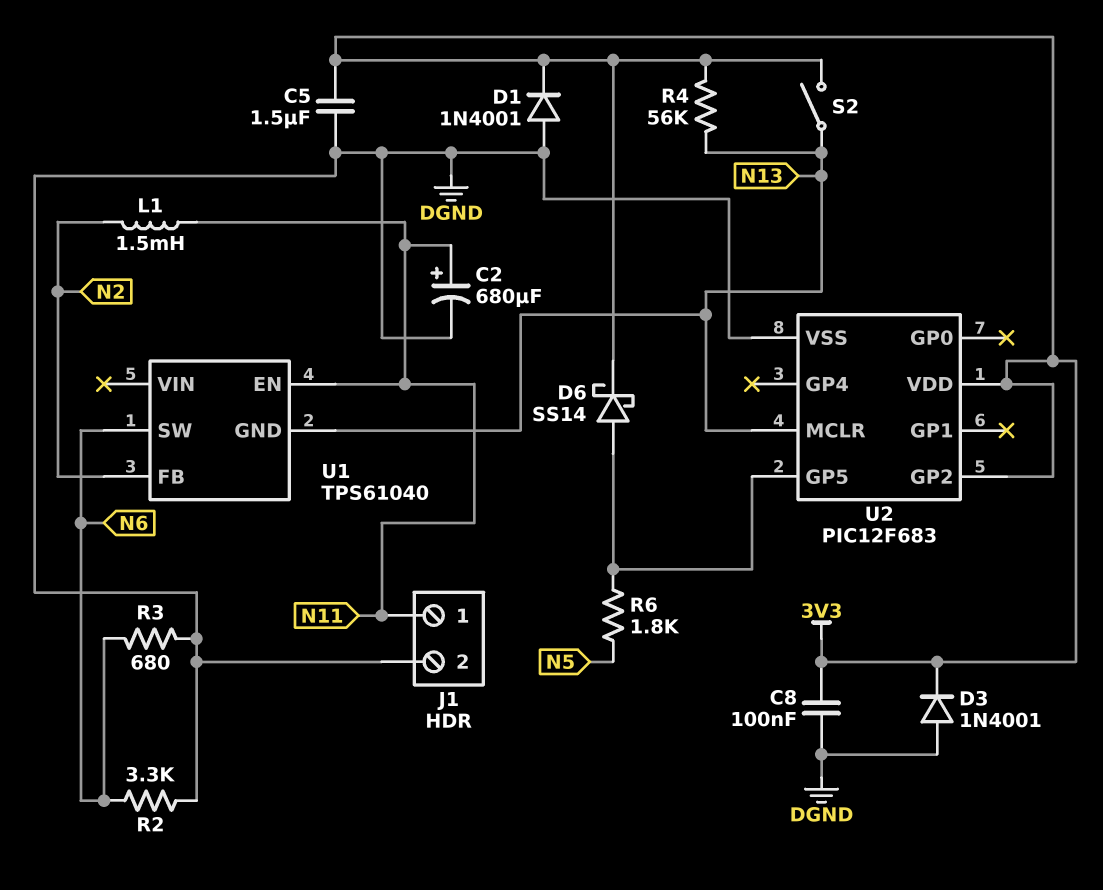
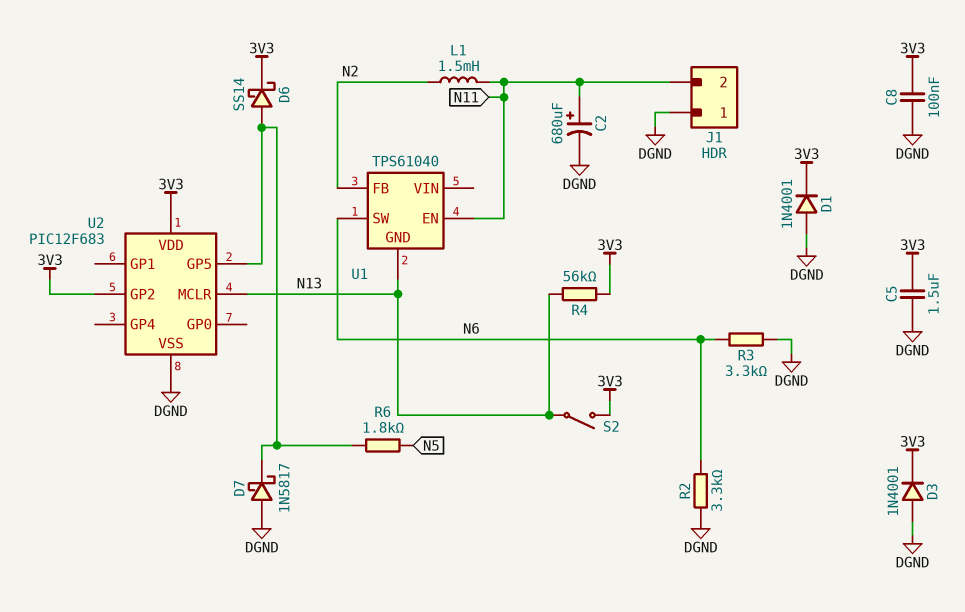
D7: none -> schottky 1N5817 (A DGND, K U2/GP5)
J1 pin 1: N11 -> DGND
J1 pin 2: DGND -> N11
R3: 680 (DGND, N6) -> 3.3k (DGND, N6)

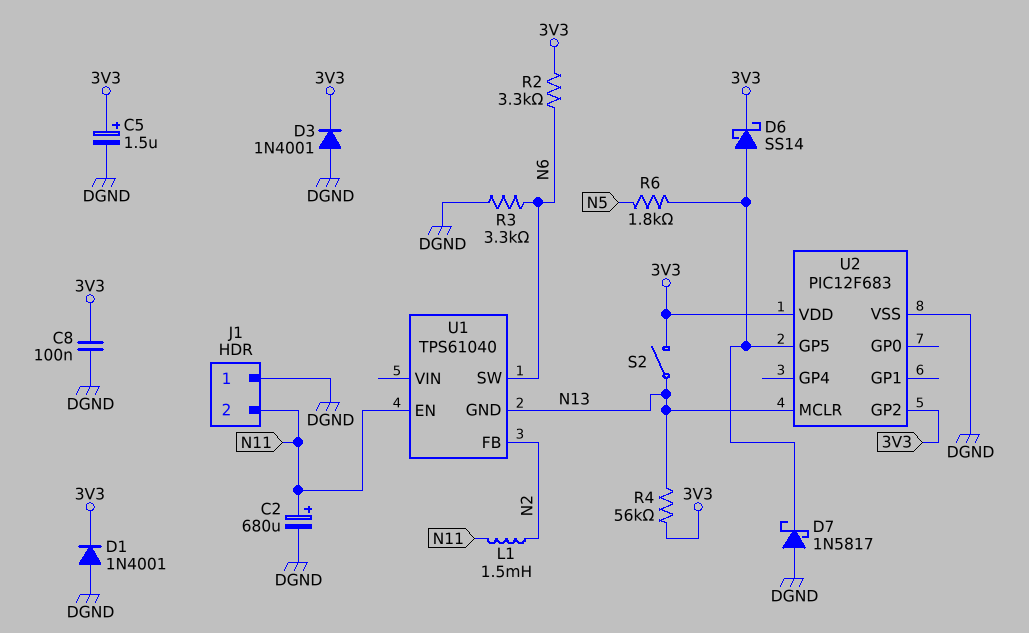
C5: 1.5uF (3V3, DGND) -> 1.5uF (plus 3V3, minus DGND)
R2: 3.3k (DGND, N6) -> 3.3k (3V3, N6)

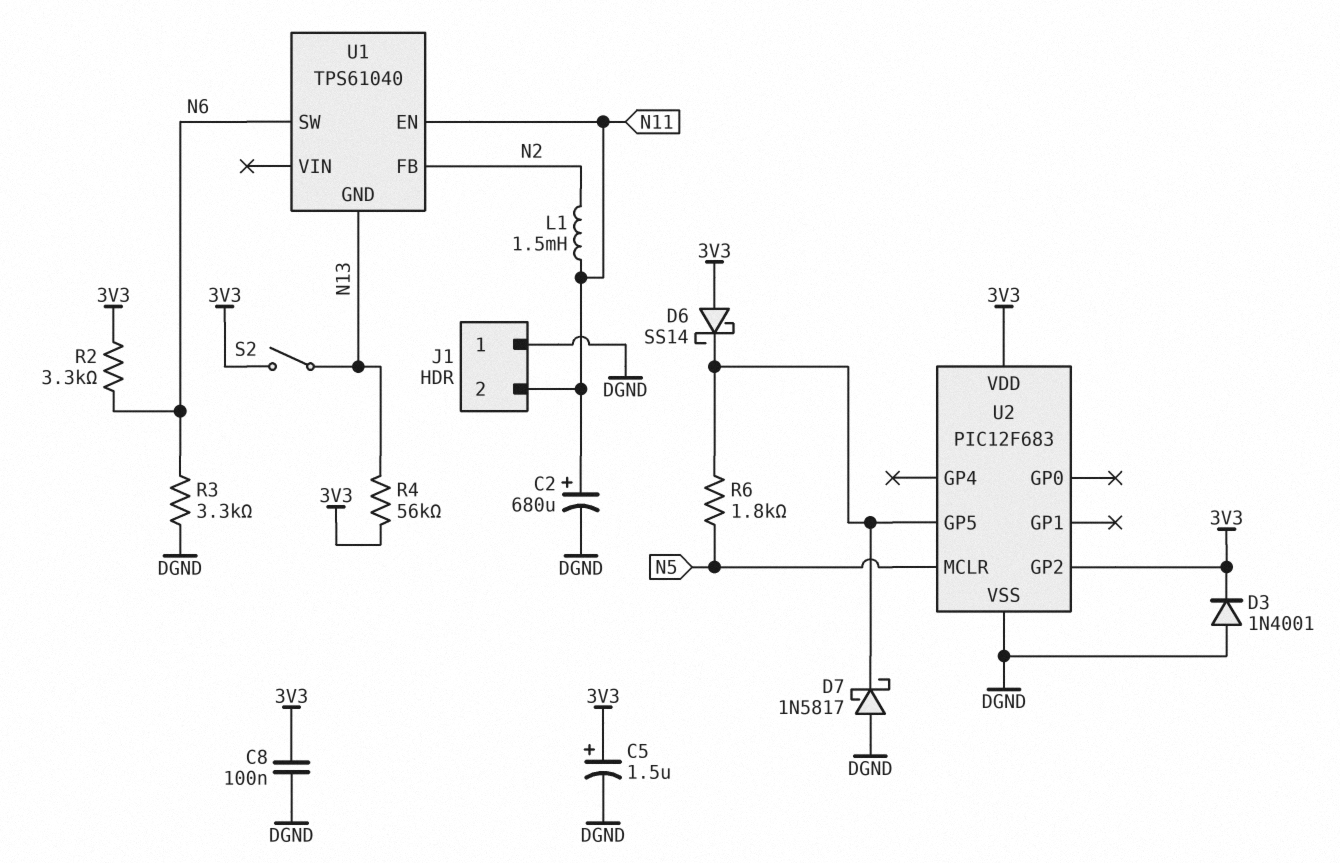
D1: diode 1N4001 (A DGND, K 3V3) -> none
D6: schottky SS14 (A U2/GP5, K 3V3) -> schottky SS14 (A 3V3, K U2/GP5)
U2 pin MCLR: N13 -> N5

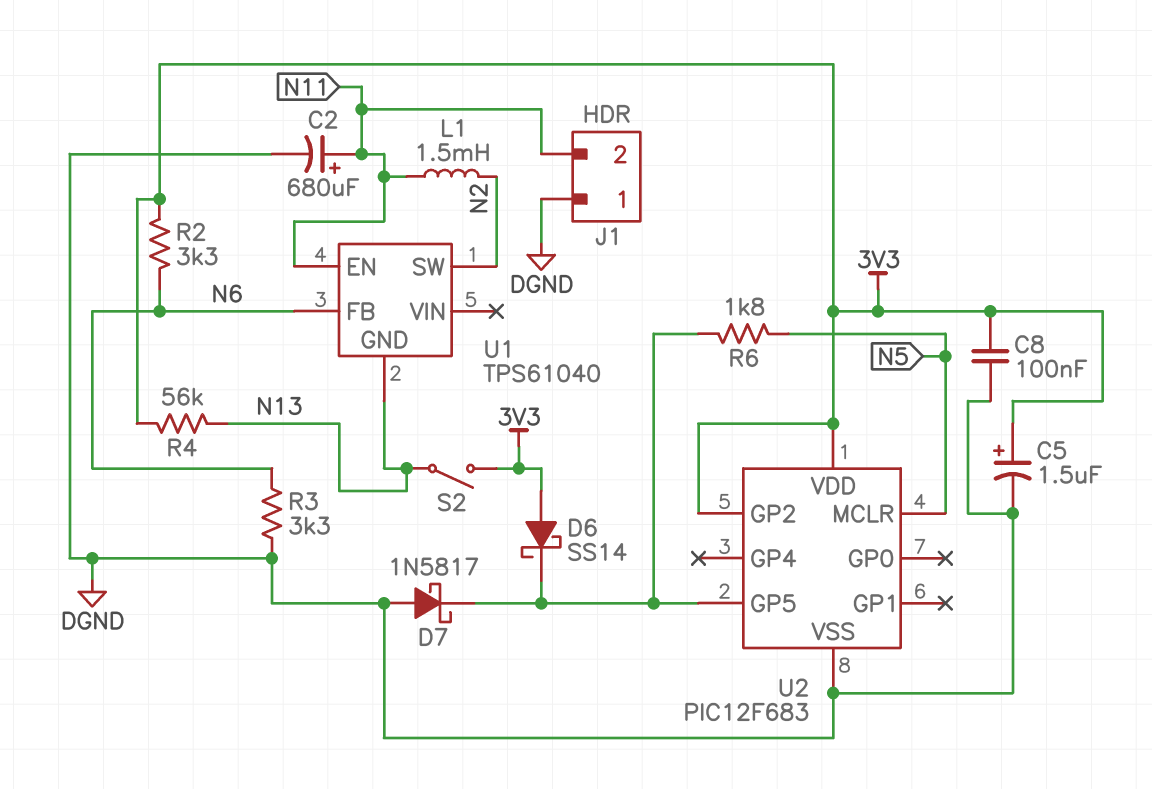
D3: diode 1N4001 (A DGND, K 3V3) -> none
U1 pin FB: N2 -> N6
U1 pin SW: N6 -> N2

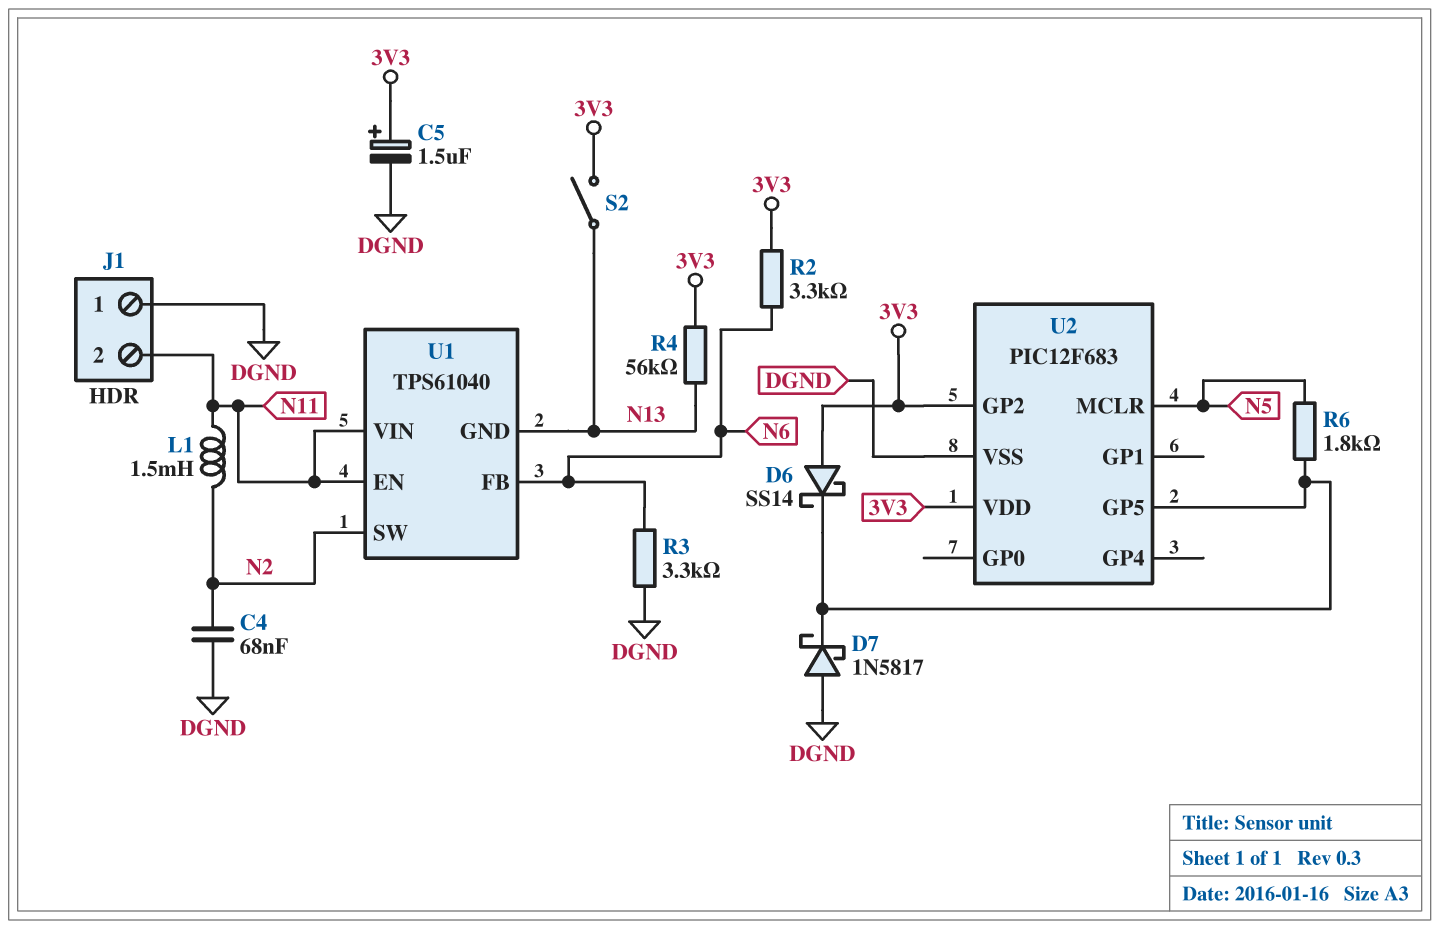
C2: 680uF (plus N11, minus DGND) -> none
C4: none -> 68nF (DGND, N2)
C8: 100nF (3V3, DGND) -> none
U1 pin VIN: none -> N11

